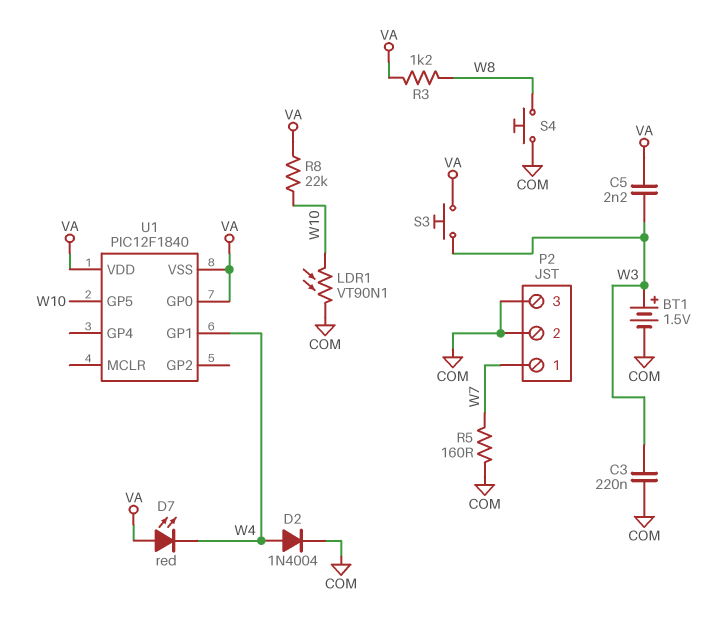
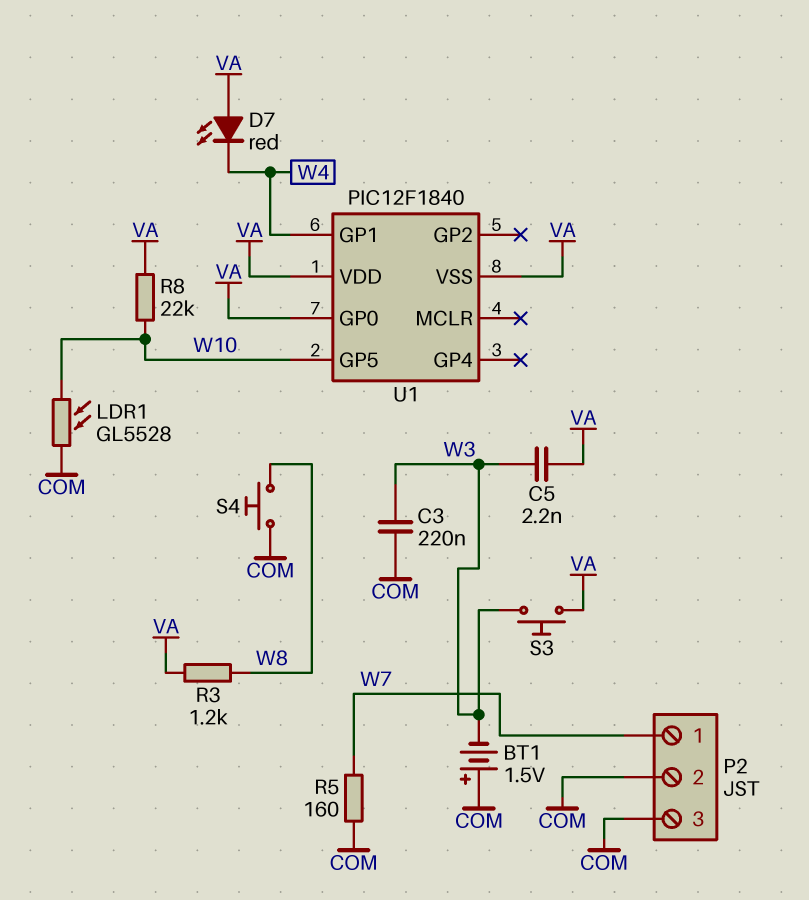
BT1: 1.5V (plus W3, minus COM) -> 1.5V (plus COM, minus W3)
D2: diode 1N4004 (A W4, K COM) -> none
LDR1: VT90N1 (COM, W10) -> GL5528 (COM, W10)

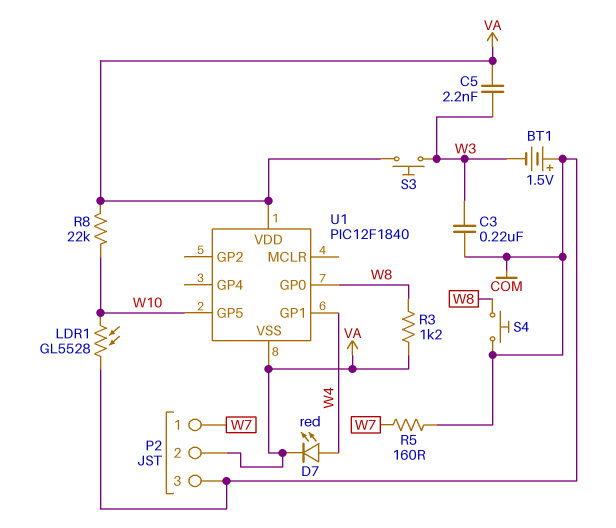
D7: LED red (A VA, K W4) -> LED red (A W4, K VA)
P2 pin 2: COM -> VA
U1 pin GP0: VA -> W8

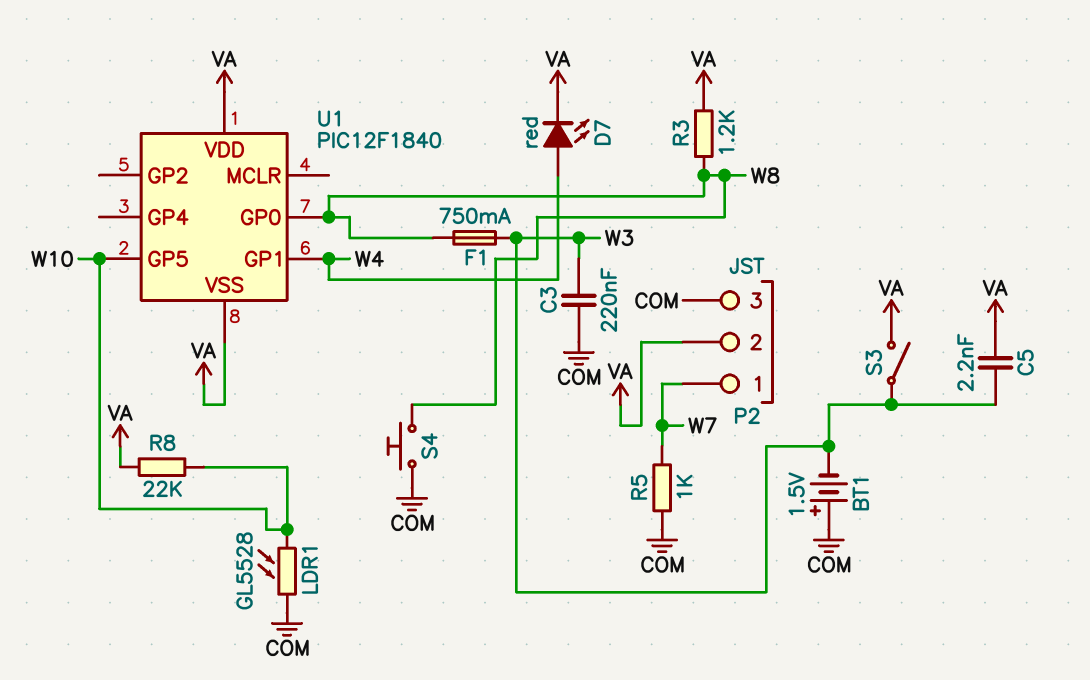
F1: none -> 750mA (W3, W8)
R5: 160 (COM, W7) -> 1k (COM, W7)
S3: button (VA, W3) -> switch (VA, W3)

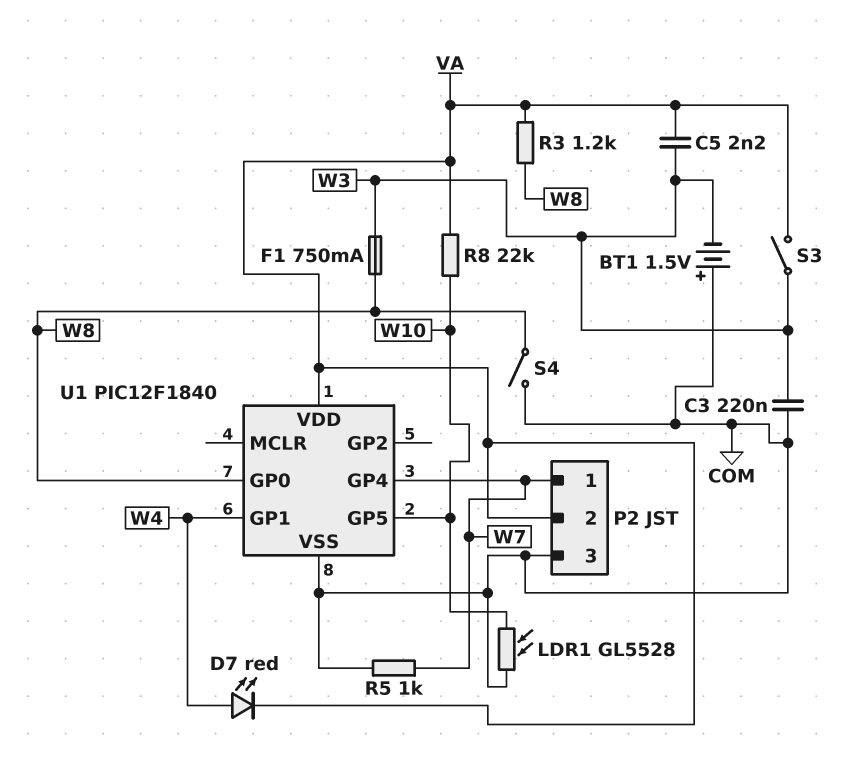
S4: button (COM, W8) -> switch (COM, W8)
U1 pin GP4: none -> W7
U1 pin VSS: VA -> COM

